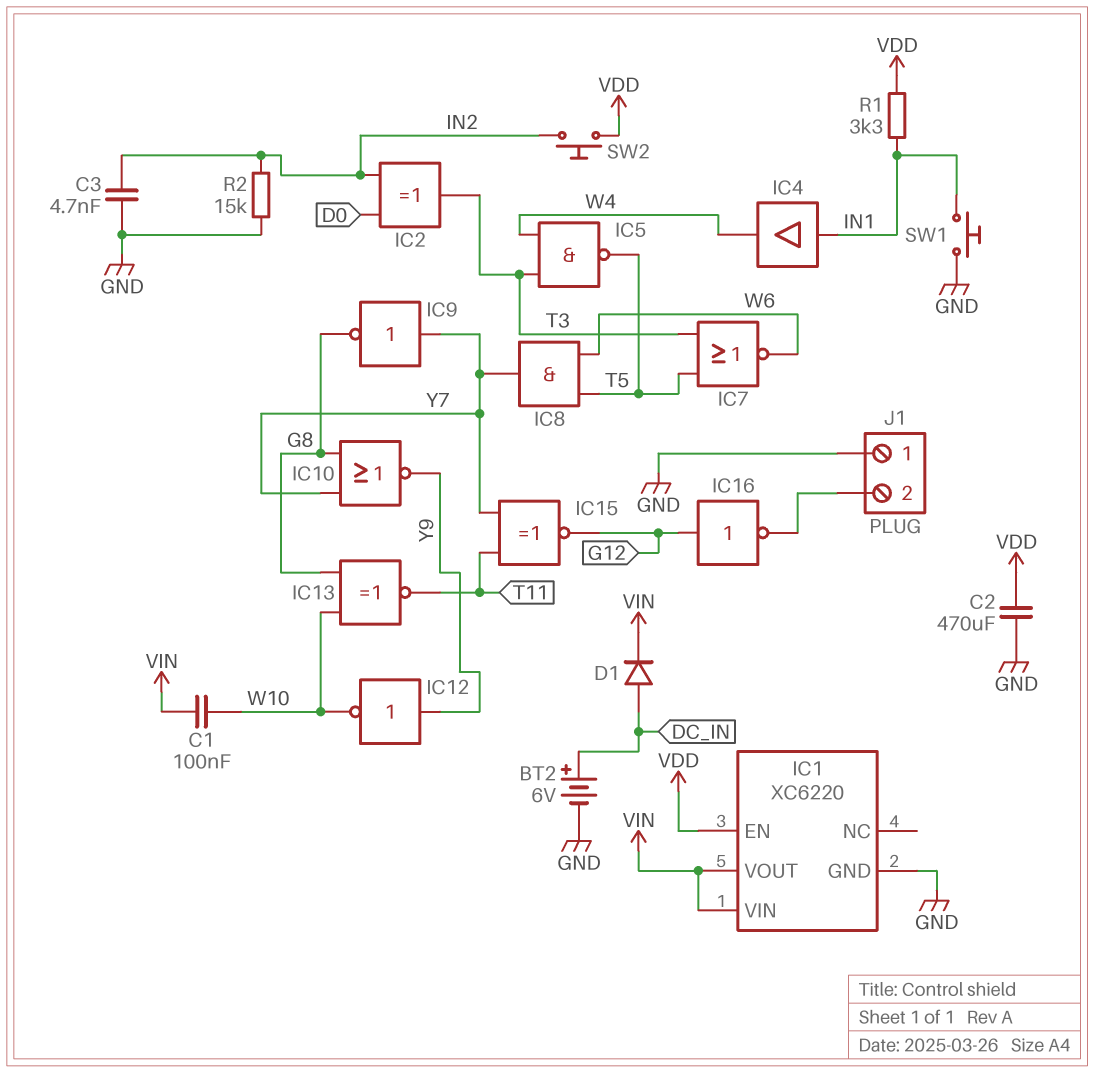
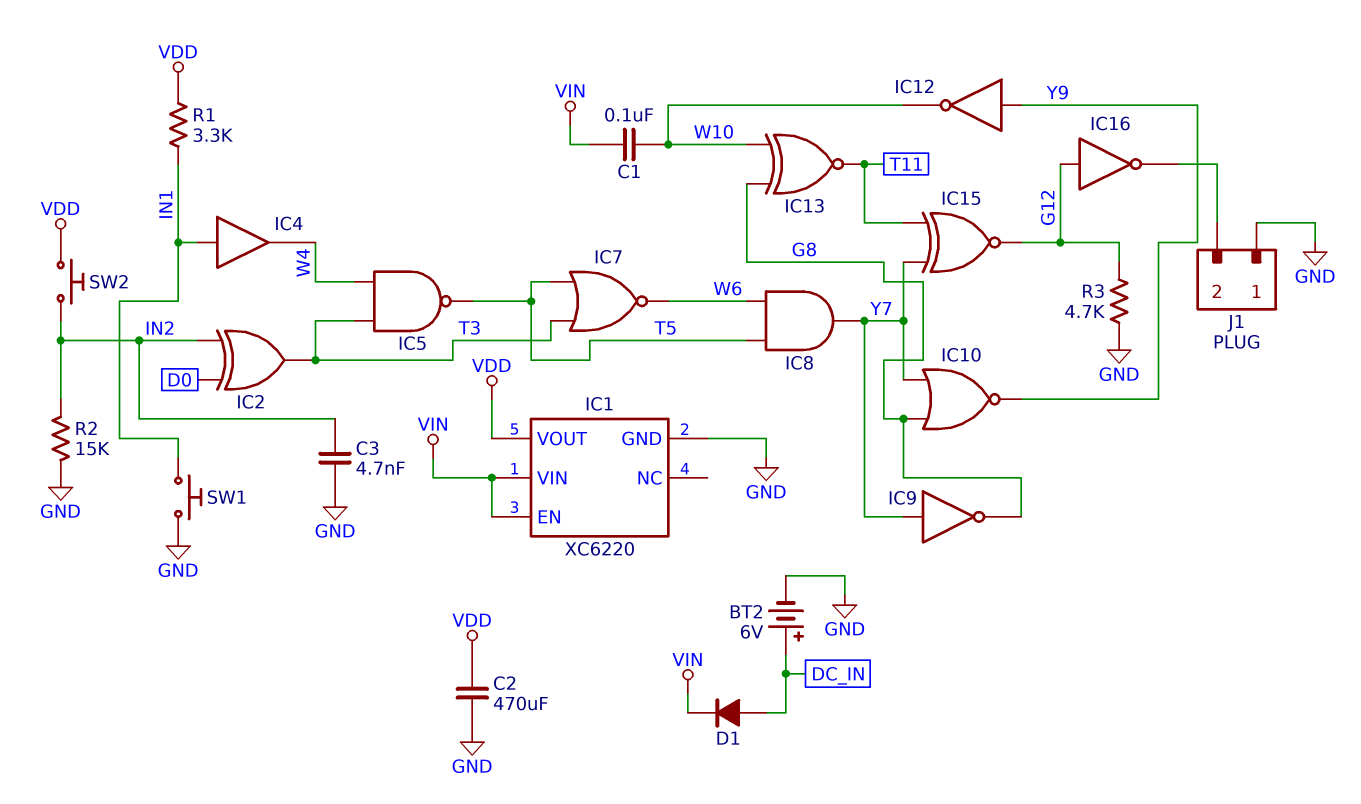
IC1 pin EN: VDD -> VIN
IC1 pin VOUT: VIN -> VDD
R3: none -> 4.7k (G12, GND)

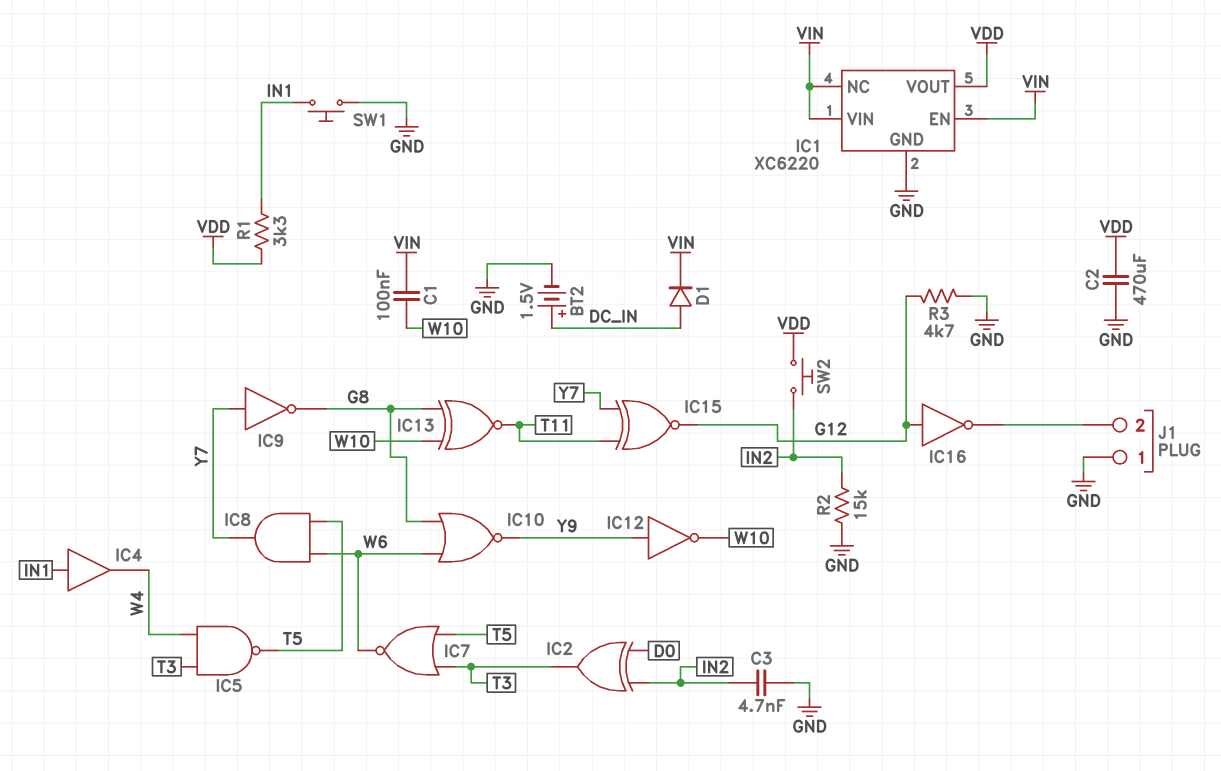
BT2: 6V (plus DC_IN, minus GND) -> 1.5V (plus DC_IN, minus GND)
IC1 pin NC: none -> VIN
IC10: NOR (in G8, in Y7, out Y9) -> NOR (in G8, in W6, out Y9)

